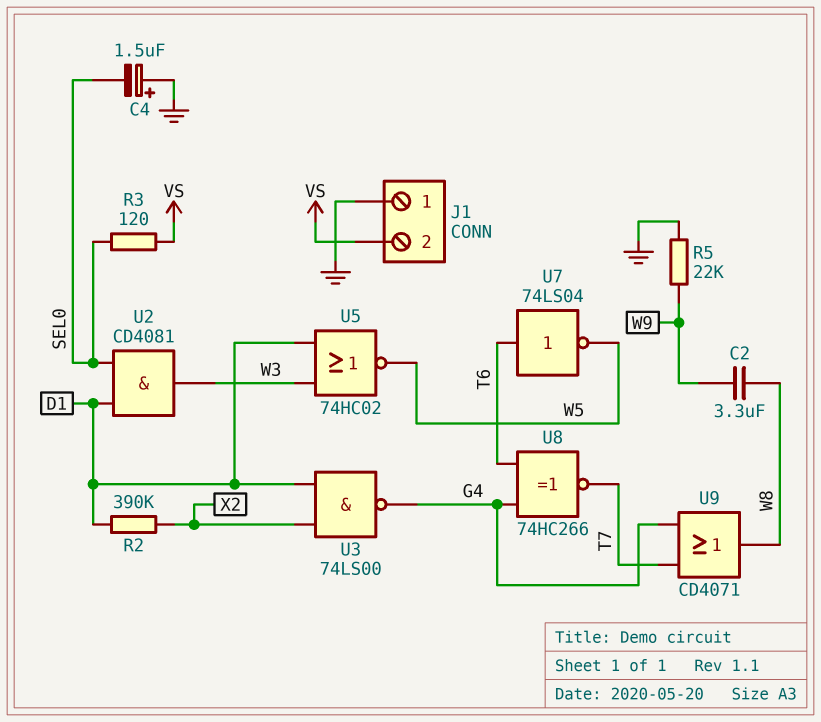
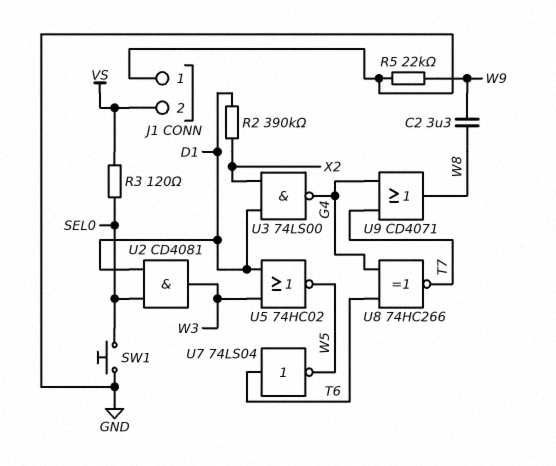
C4: 1.5uF (plus GND, minus SEL0) -> none
SW1: none -> button (GND, SEL0)

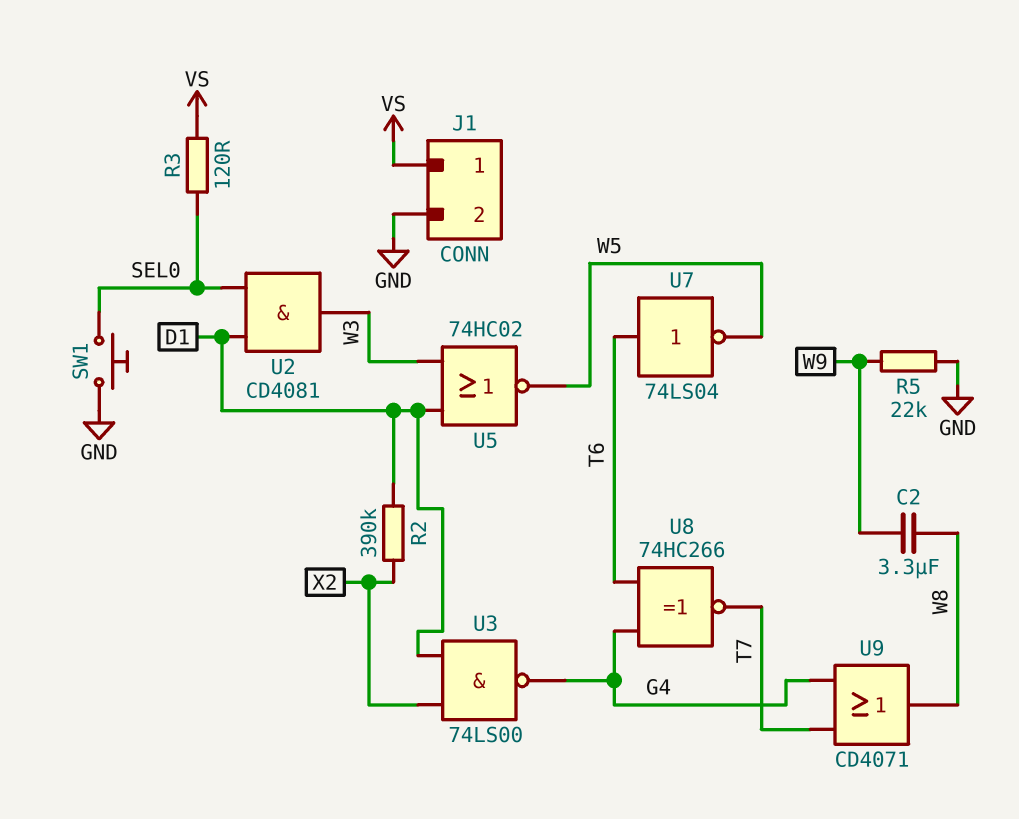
J1 pin 1: GND -> VS
J1 pin 2: VS -> GND

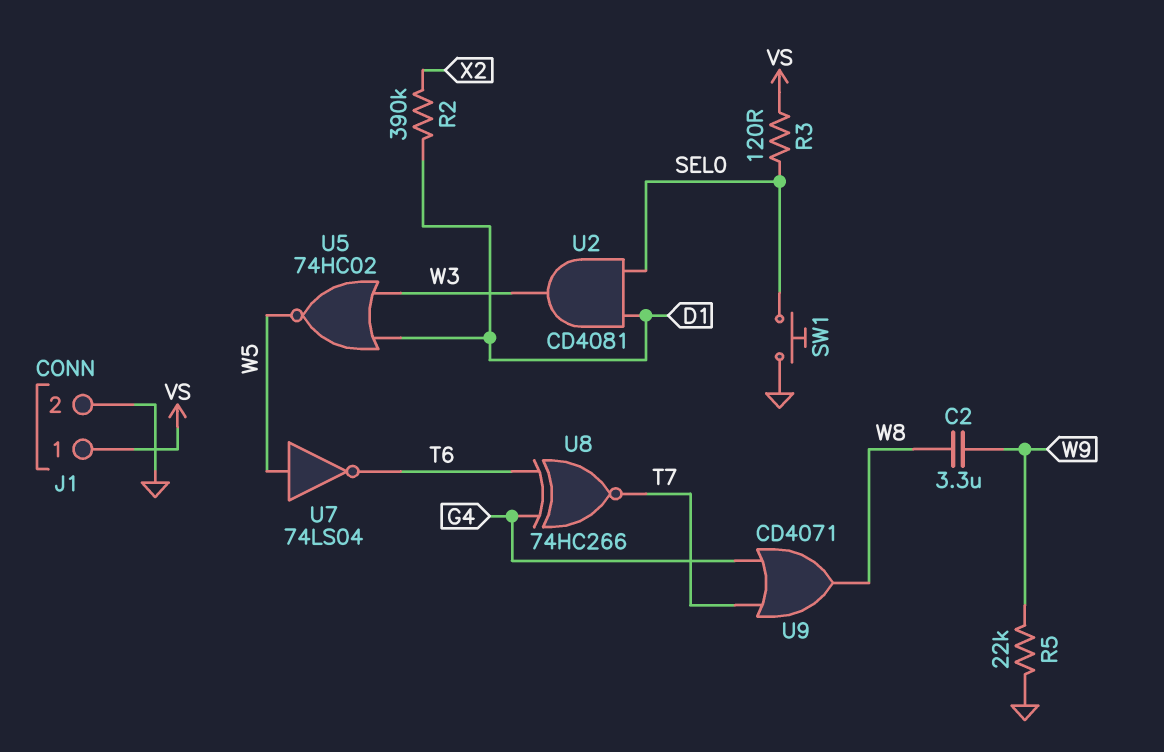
U3: NAND 74LS00 (in D1, in X2, out G4) -> none
U7: NOT 74LS04 (in T6, out W5) -> NOT 74LS04 (in W5, out T6)

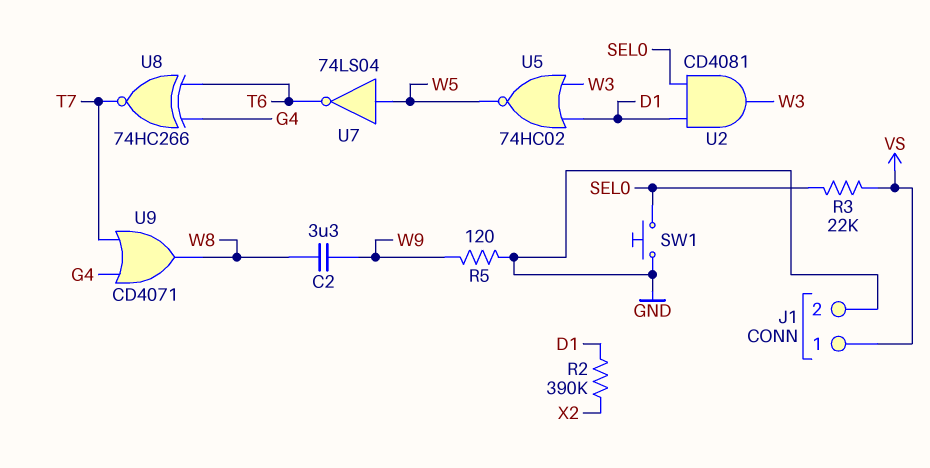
R3: 120 (SEL0, VS) -> 22k (SEL0, VS)
R5: 22k (GND, W9) -> 120 (GND, W9)

